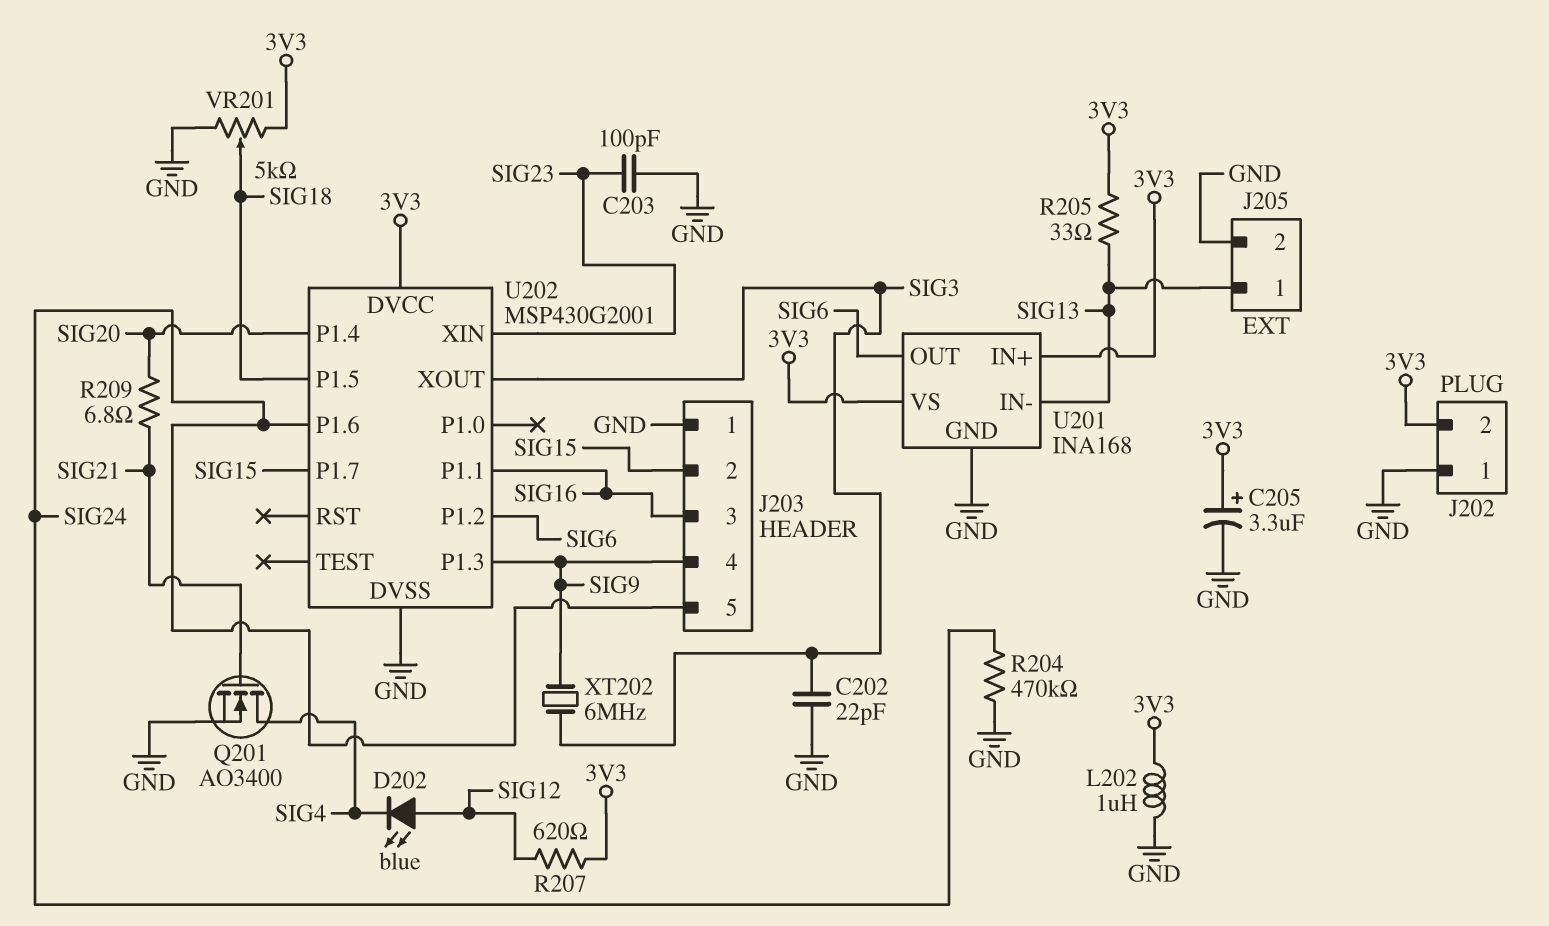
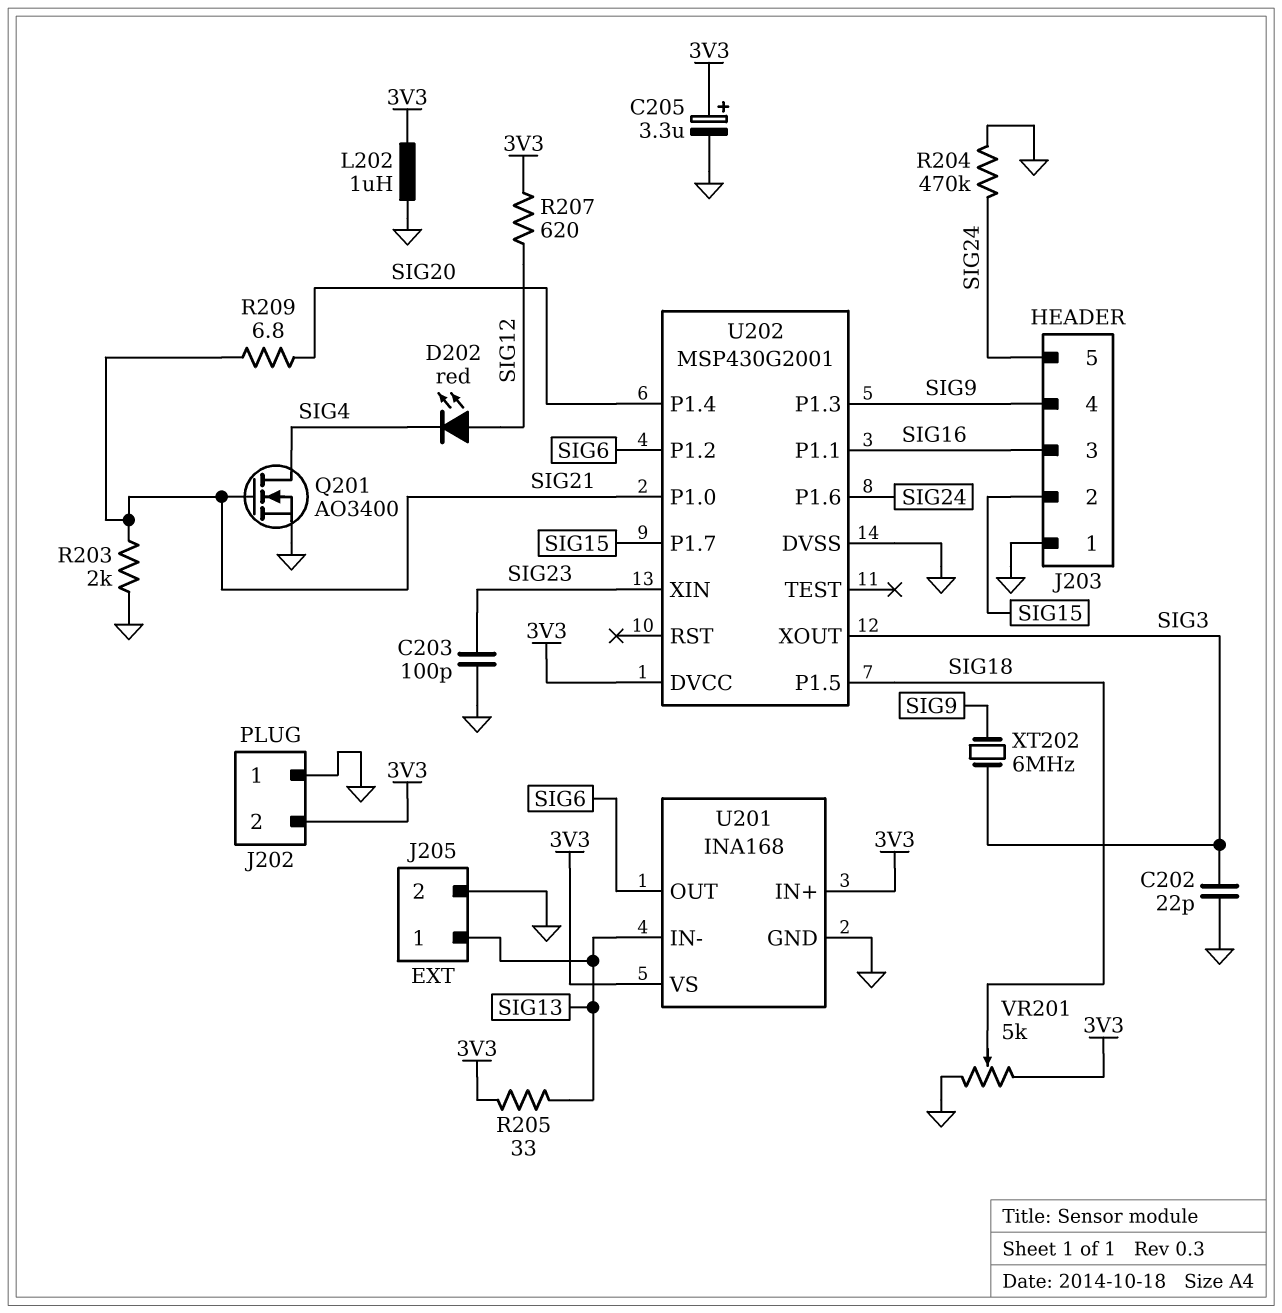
D202: LED blue (A SIG12, K SIG4) -> LED red (A SIG12, K SIG4)
R203: none -> 2k (GND, SIG21)
U202 pin P1.0: none -> SIG21

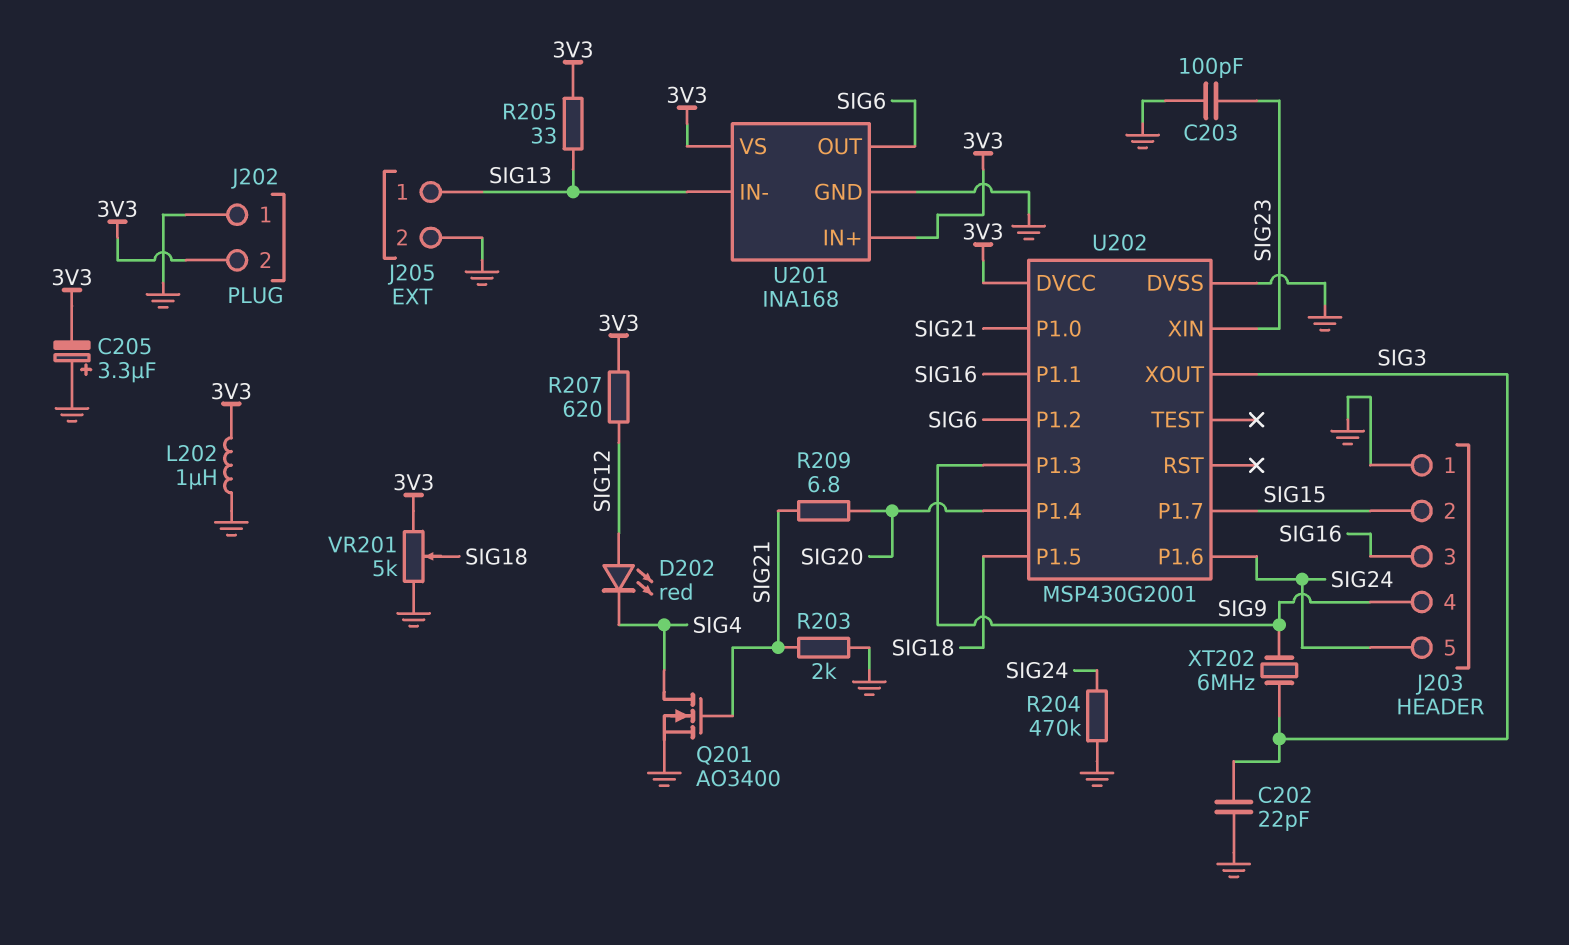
C205: 3.3uF (plus 3V3, minus GND) -> 3.3uF (plus GND, minus 3V3)

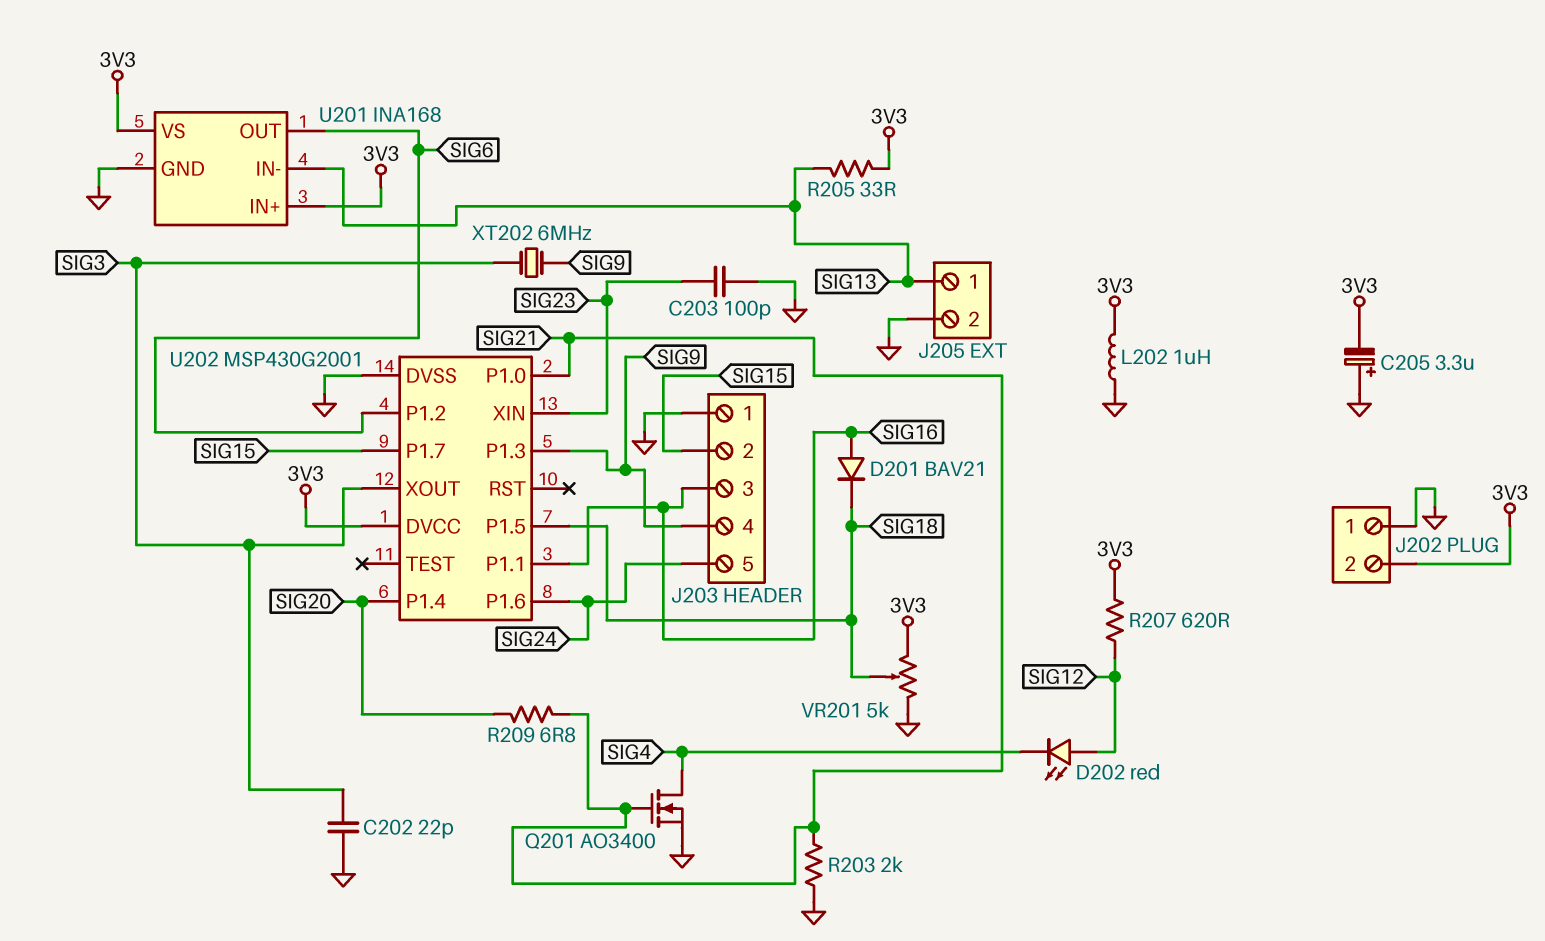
D201: none -> diode BAV21 (A SIG16, K SIG18)
R204: 470k (GND, SIG24) -> none

